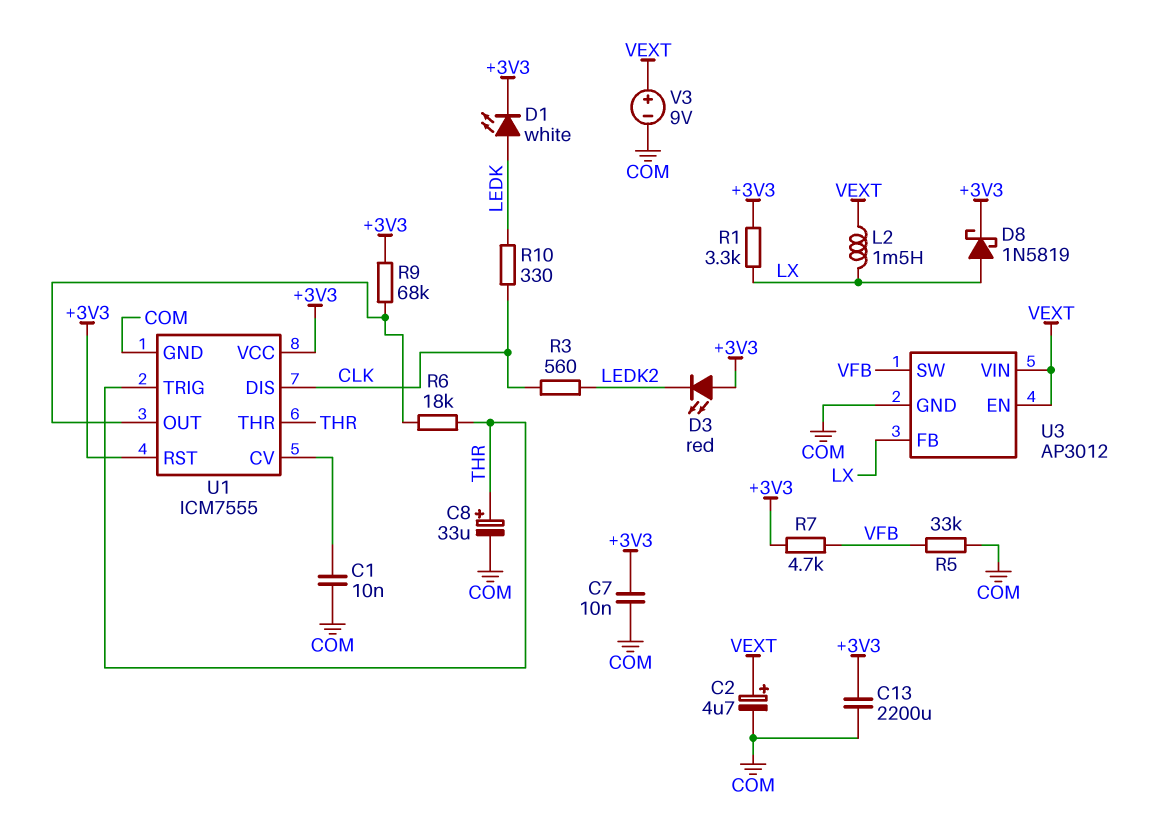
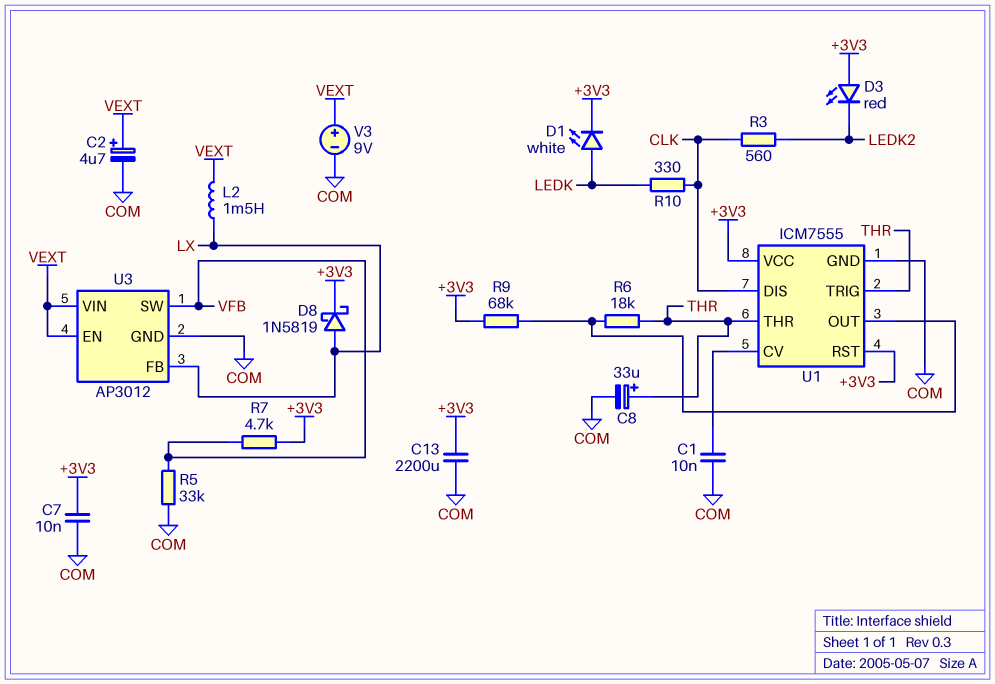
R1: 3.3k (+3V3, LX) -> none

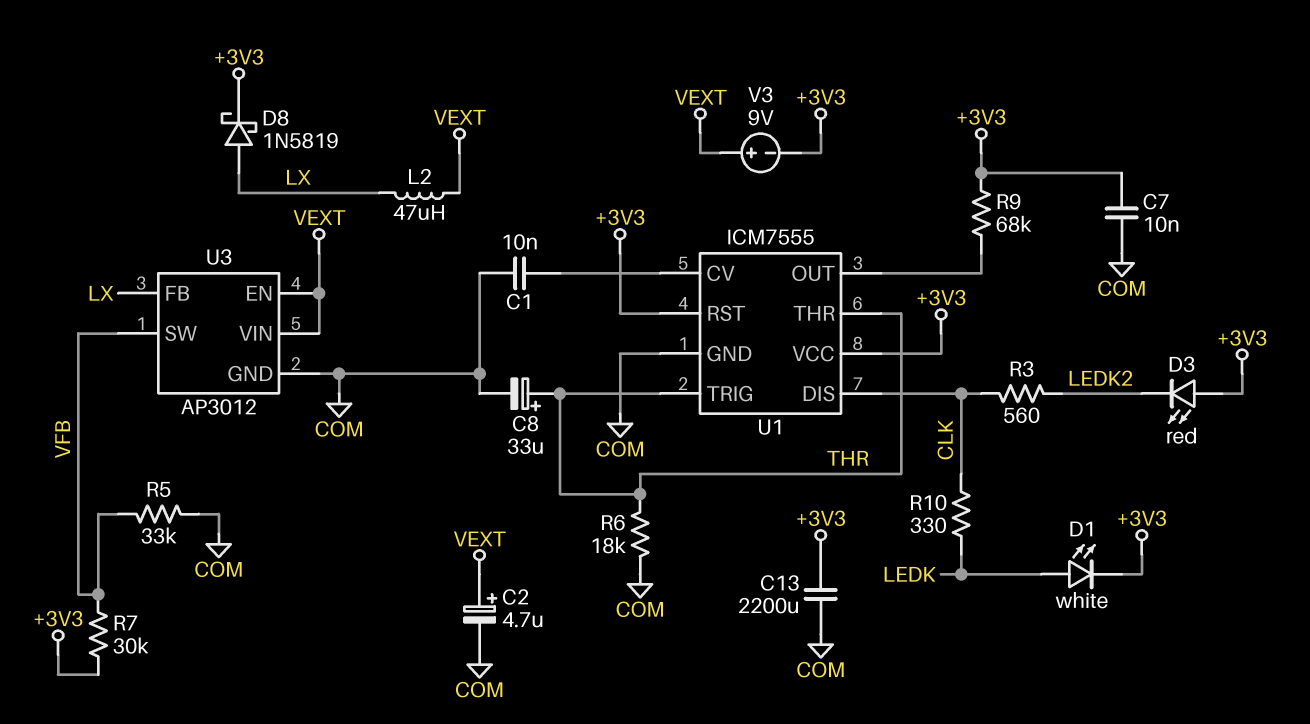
L2: 1.5mH (LX, VEXT) -> 47uH (LX, VEXT)
R6: 18k (THR, U1/OUT) -> 18k (COM, THR)
R7: 4.7k (+3V3, VFB) -> 30k (+3V3, VFB)
V3: 9V (plus VEXT, minus COM) -> 9V (plus VEXT, minus +3V3)

